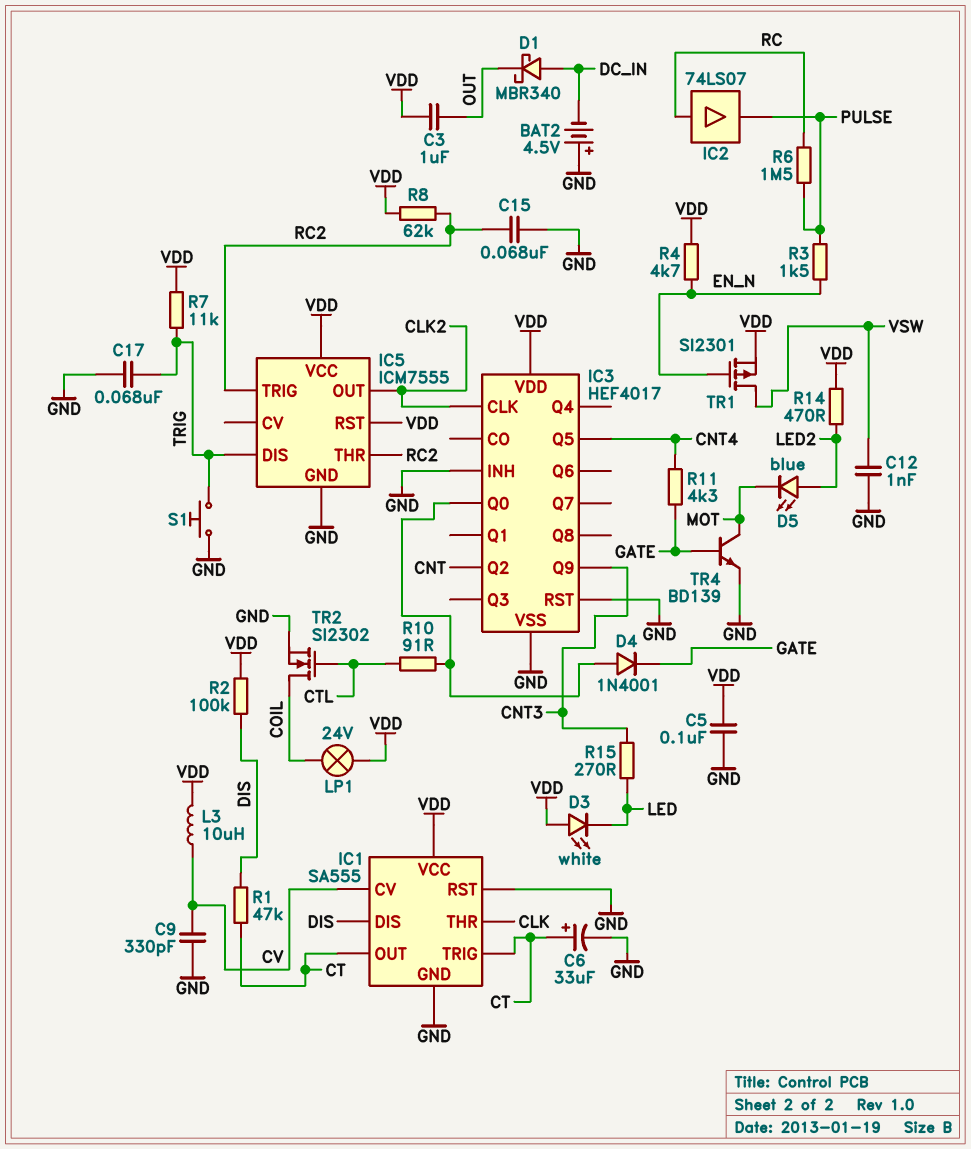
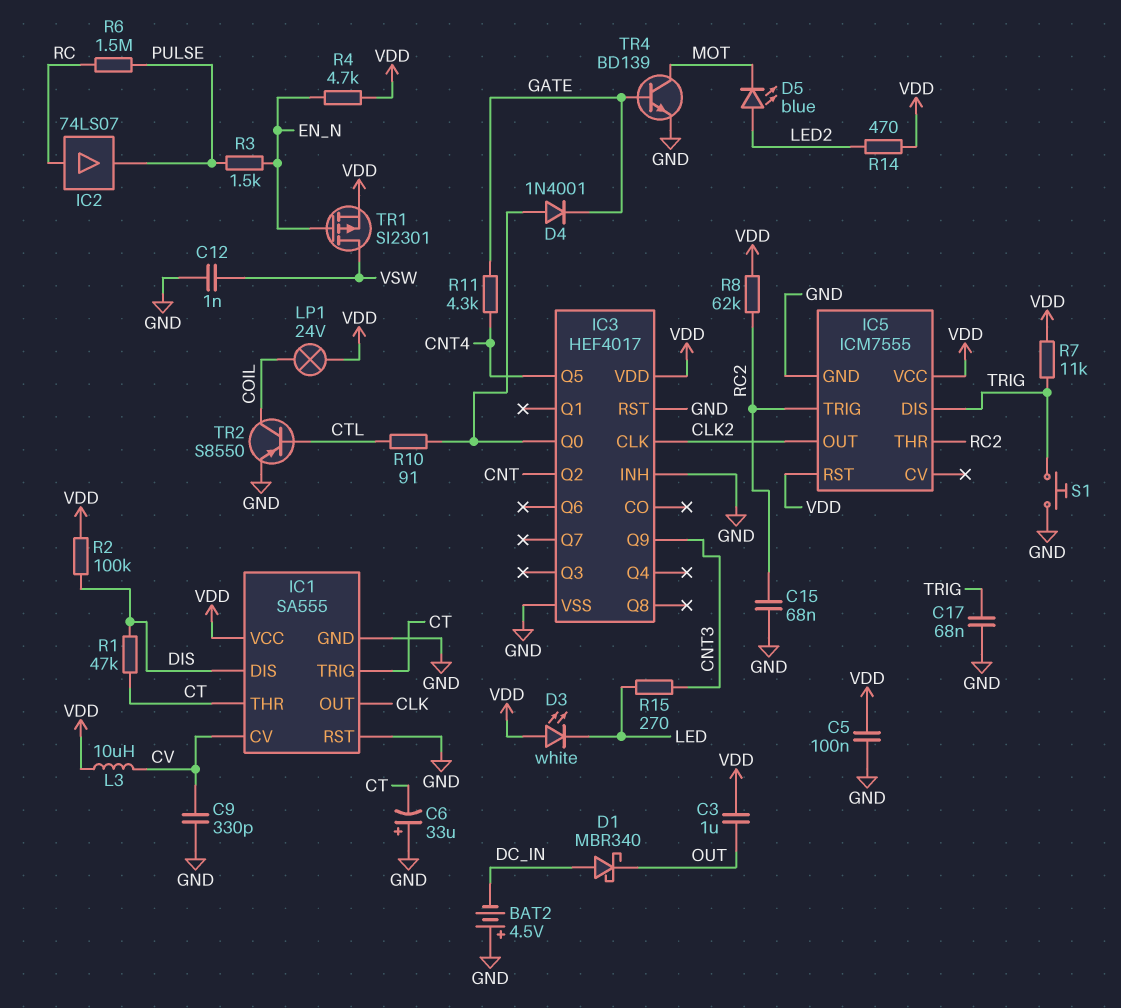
C6: 33uF (plus CT, minus GND) -> 33uF (plus GND, minus CT)
IC1 pin OUT: CT -> CLK
IC1 pin THR: CLK -> CT
TR2: NMOS SI2302 (G CTL, D COIL, S GND) -> PNP S8550 (B CTL, C COIL, E GND)

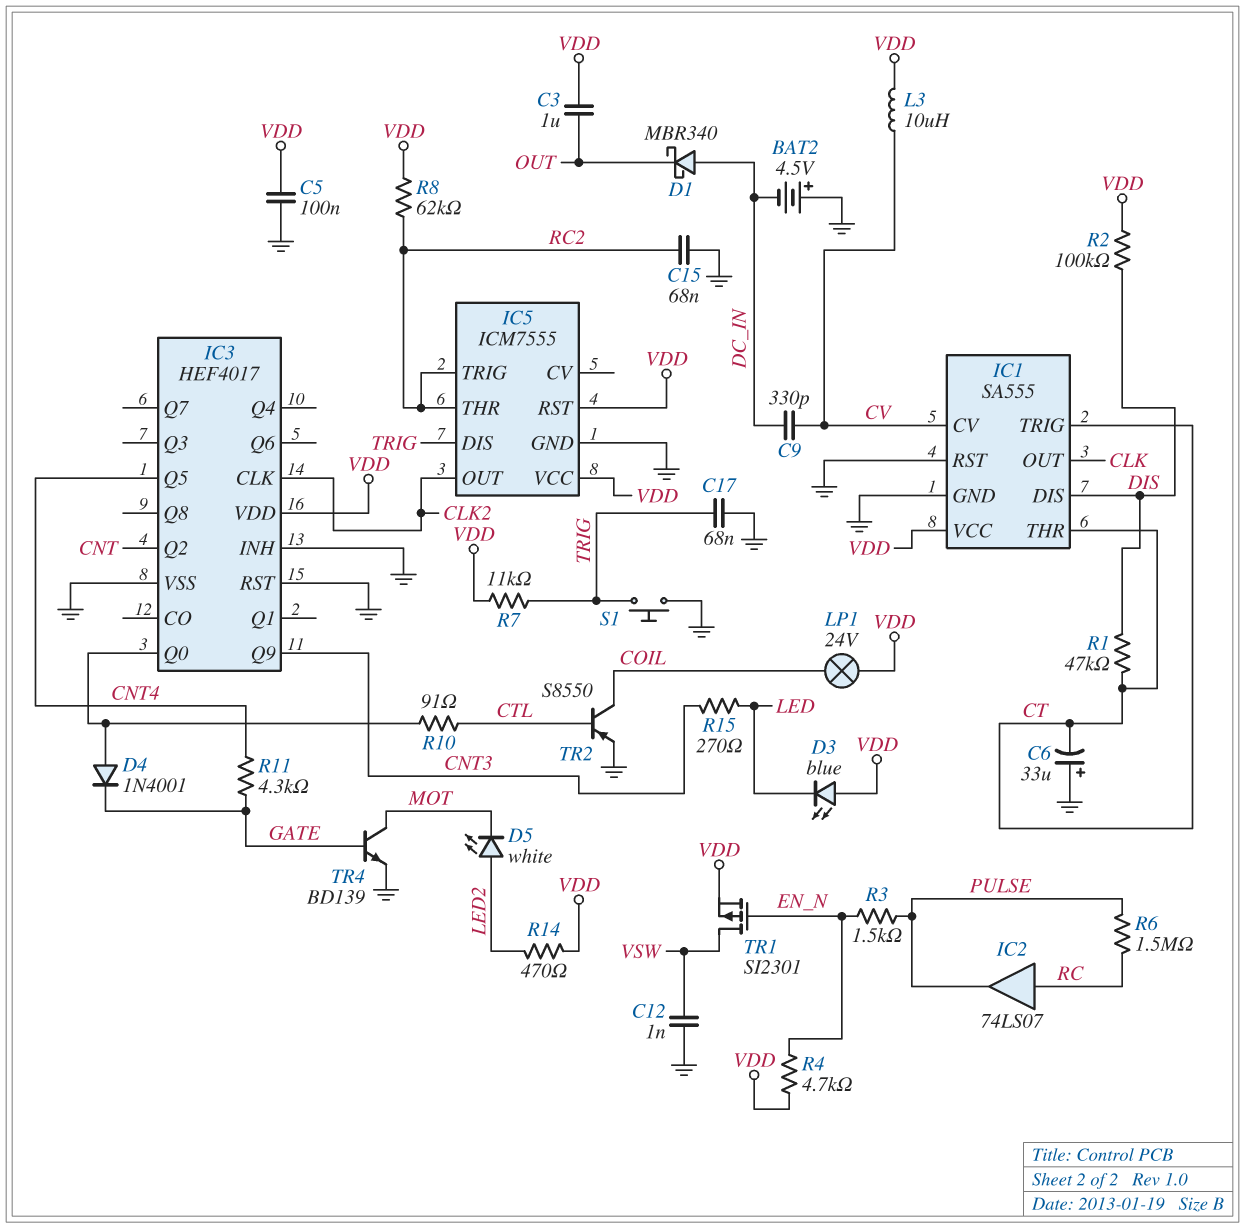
C9: 330pF (CV, GND) -> 330pF (CV, DC_IN)
D3: LED white (A VDD, K LED) -> LED blue (A VDD, K LED)
D5: LED blue (A LED2, K MOT) -> LED white (A LED2, K MOT)

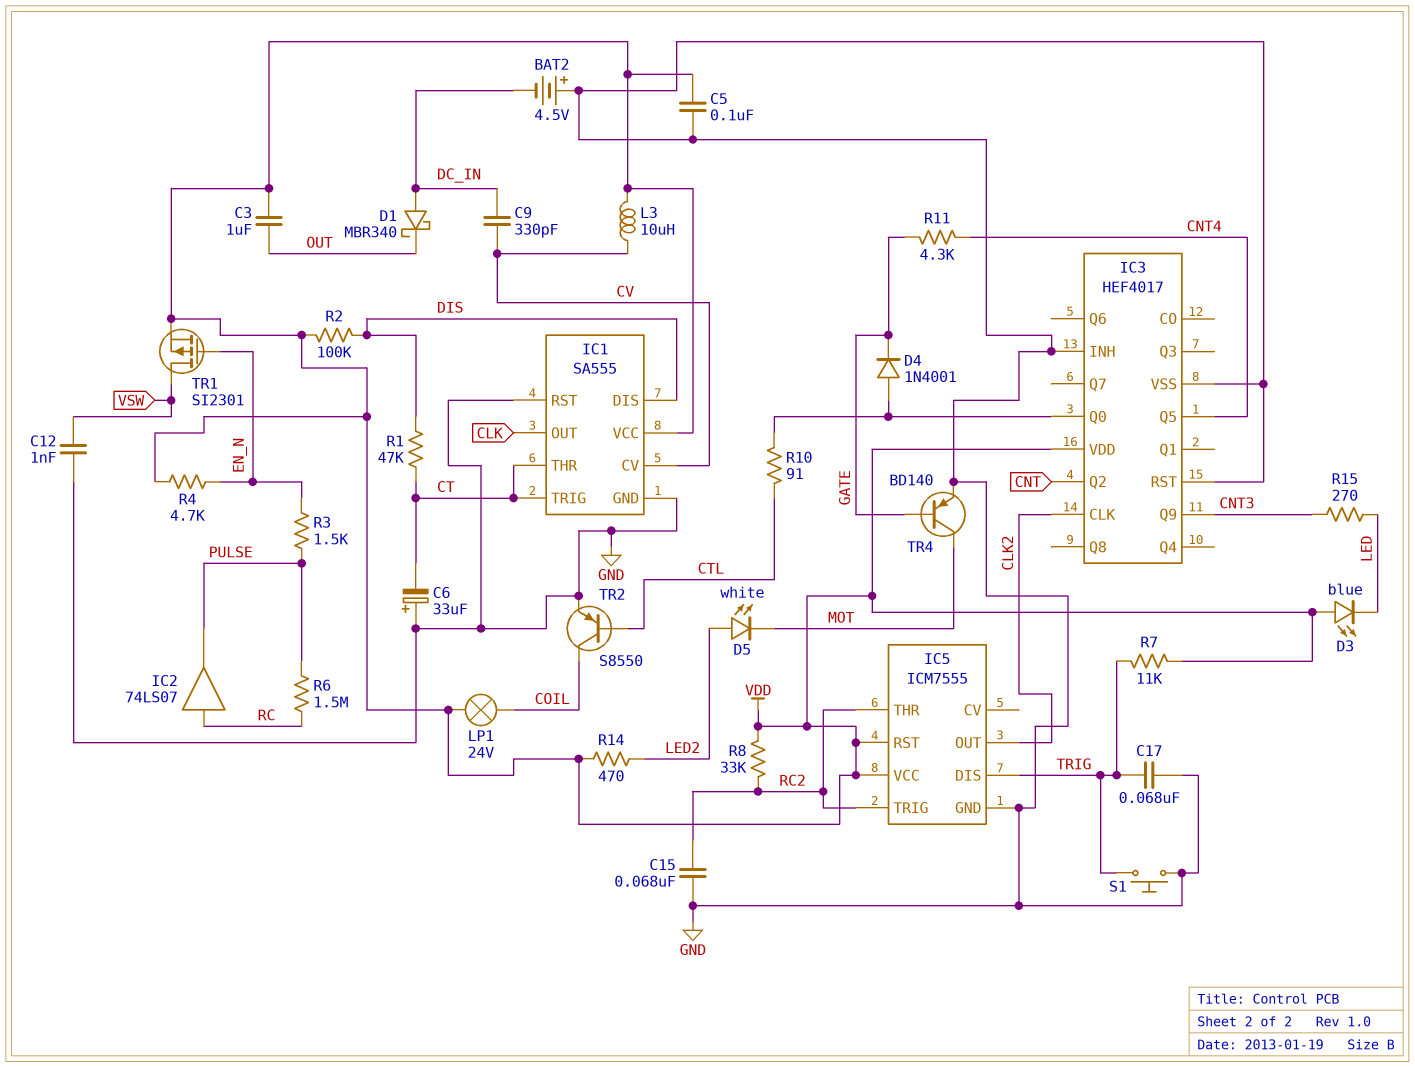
R8: 62k (RC2, VDD) -> 33k (RC2, VDD)
TR4: NPN BD139 (B GATE, C MOT, E GND) -> PNP BD140 (B GATE, C MOT, E GND)

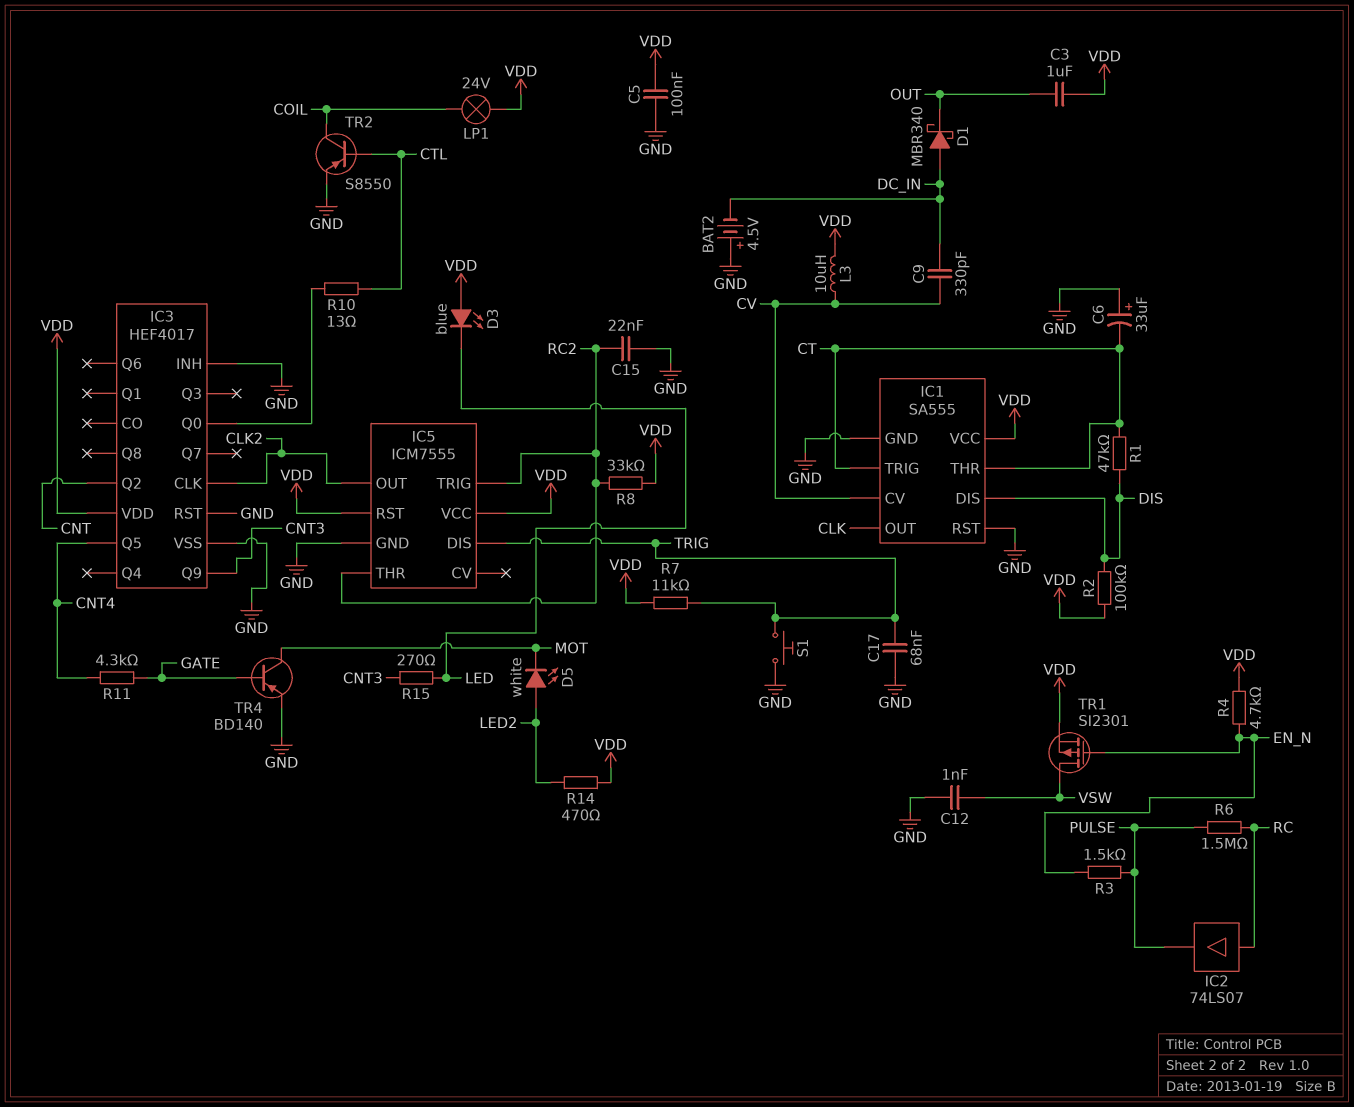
C15: 68nF (GND, RC2) -> 22nF (GND, RC2)
D4: diode 1N4001 (A IC3/Q0, K GATE) -> none
R10: 91 (CTL, IC3/Q0) -> 13 (CTL, IC3/Q0)

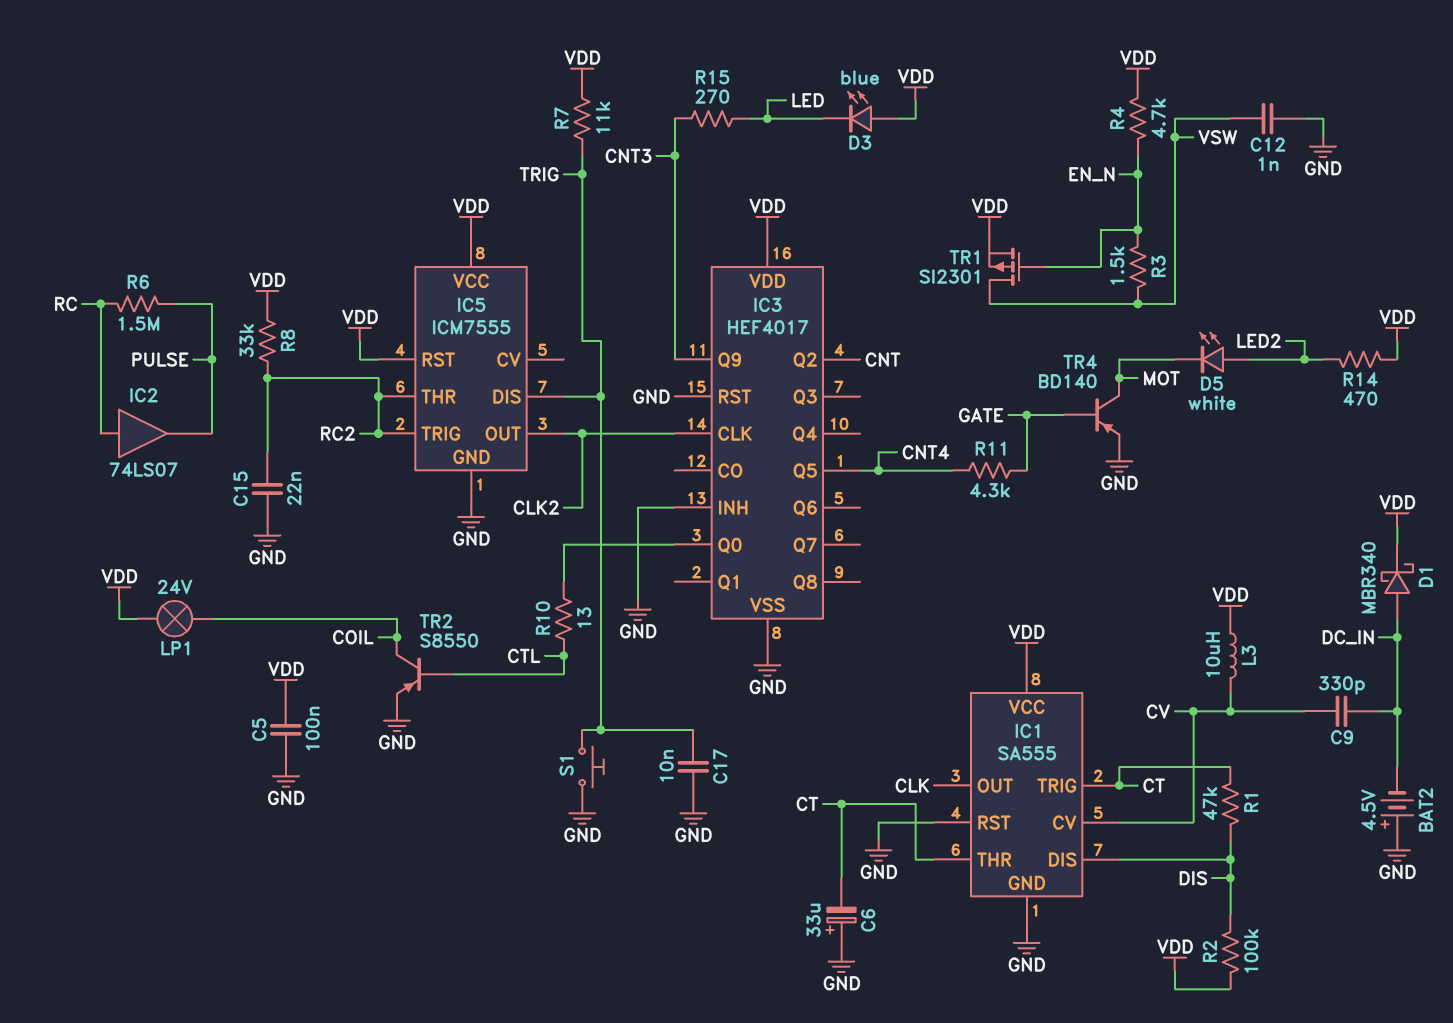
C3: 1uF (OUT, VDD) -> none
C17: 68nF (GND, TRIG) -> 10nF (GND, TRIG)
D1: schottky MBR340 (A DC_IN, K OUT) -> schottky MBR340 (A DC_IN, K VDD)
R3: 1.5k (EN_N, PULSE) -> 1.5k (EN_N, VSW)

